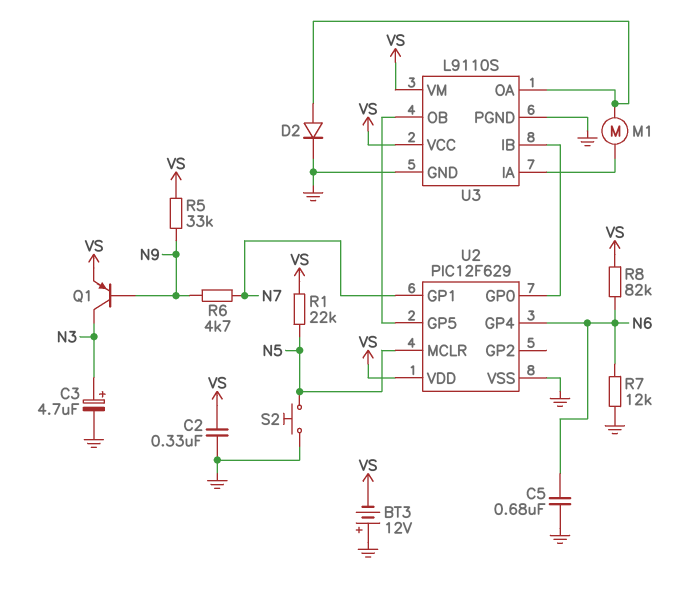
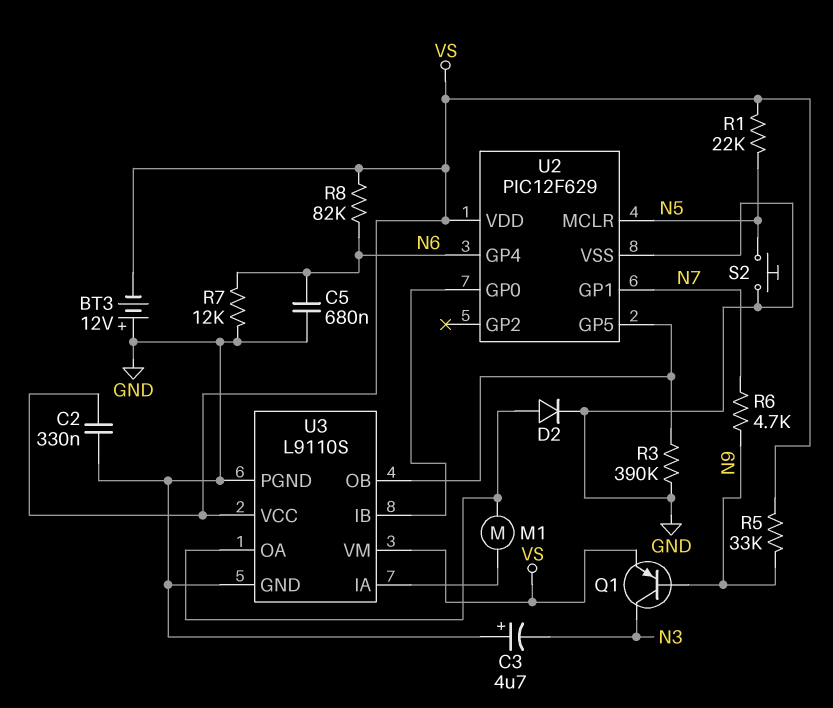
C3: 4.7uF (plus N3, minus GND) -> 4.7uF (plus GND, minus N3)
R3: none -> 390k (GND, U2/GP5)

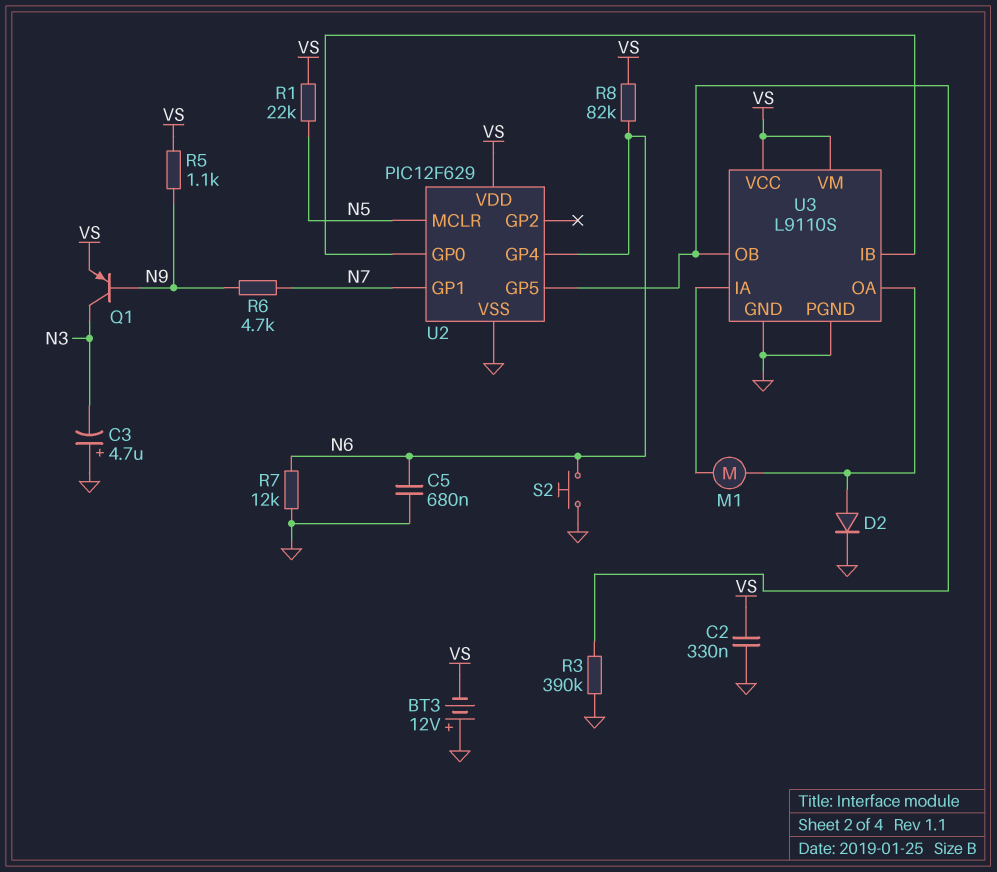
R5: 33k (N9, VS) -> 1.1k (N9, VS)
S2: button (GND, N5) -> button (GND, N6)

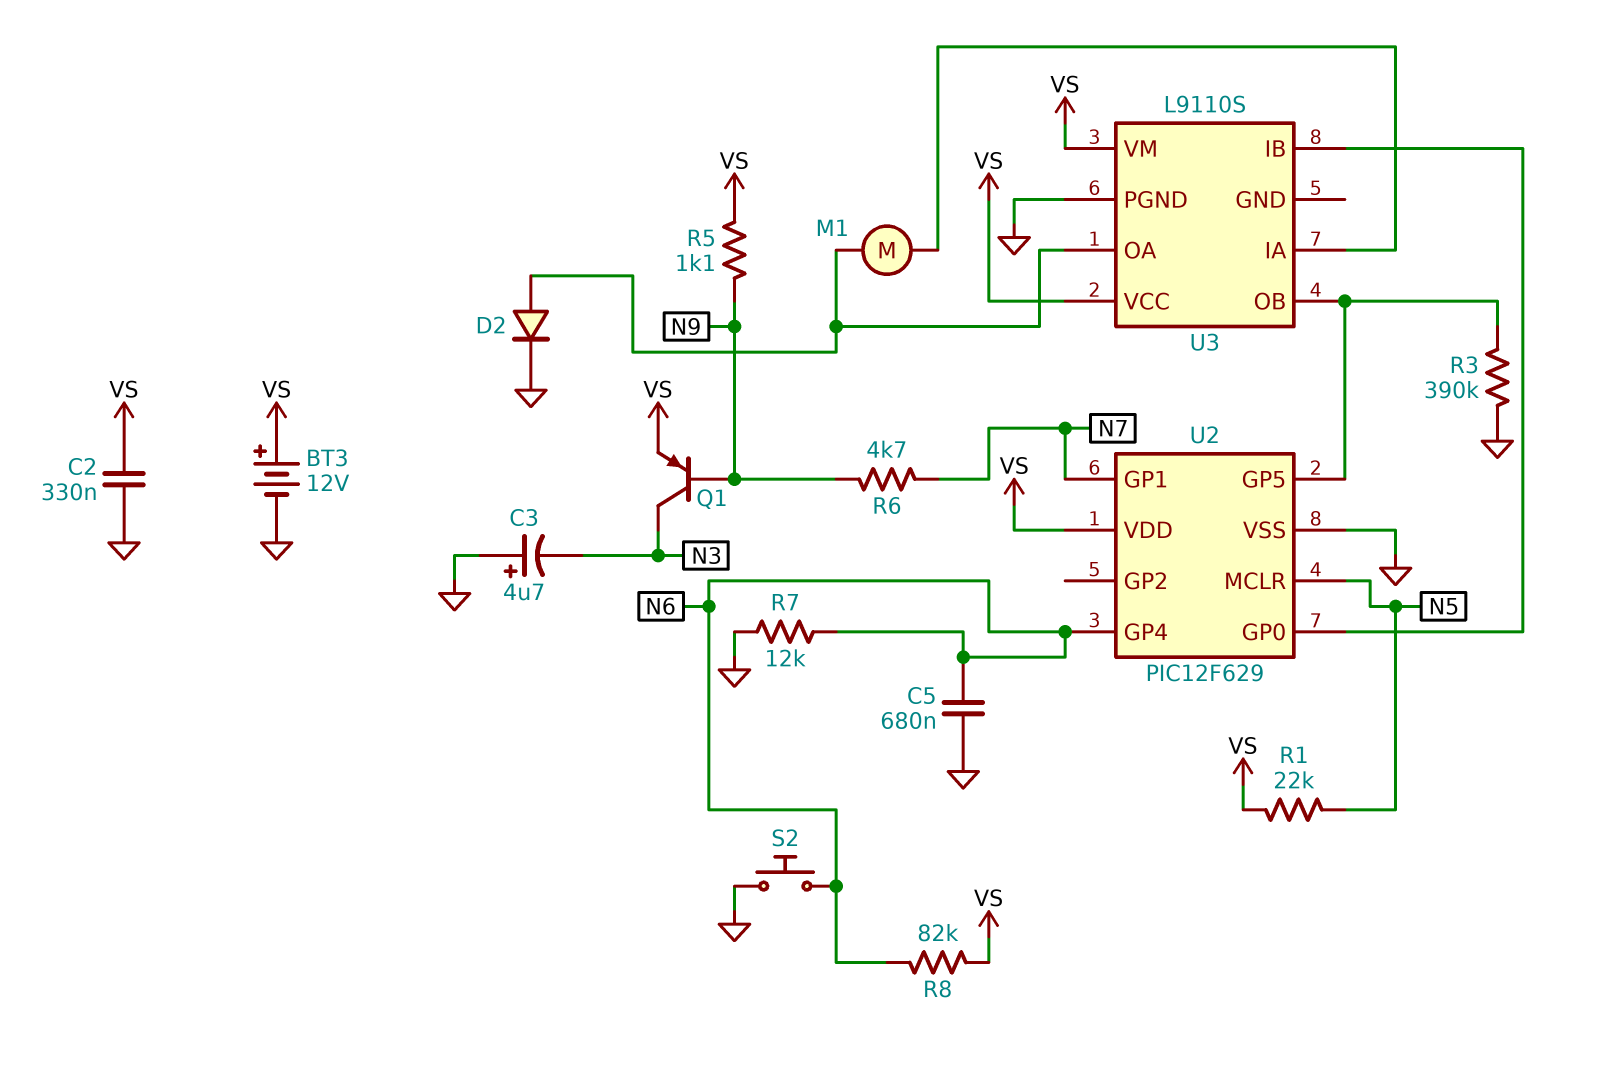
BT3: 12V (plus GND, minus VS) -> 12V (plus VS, minus GND)
U3 pin GND: GND -> none

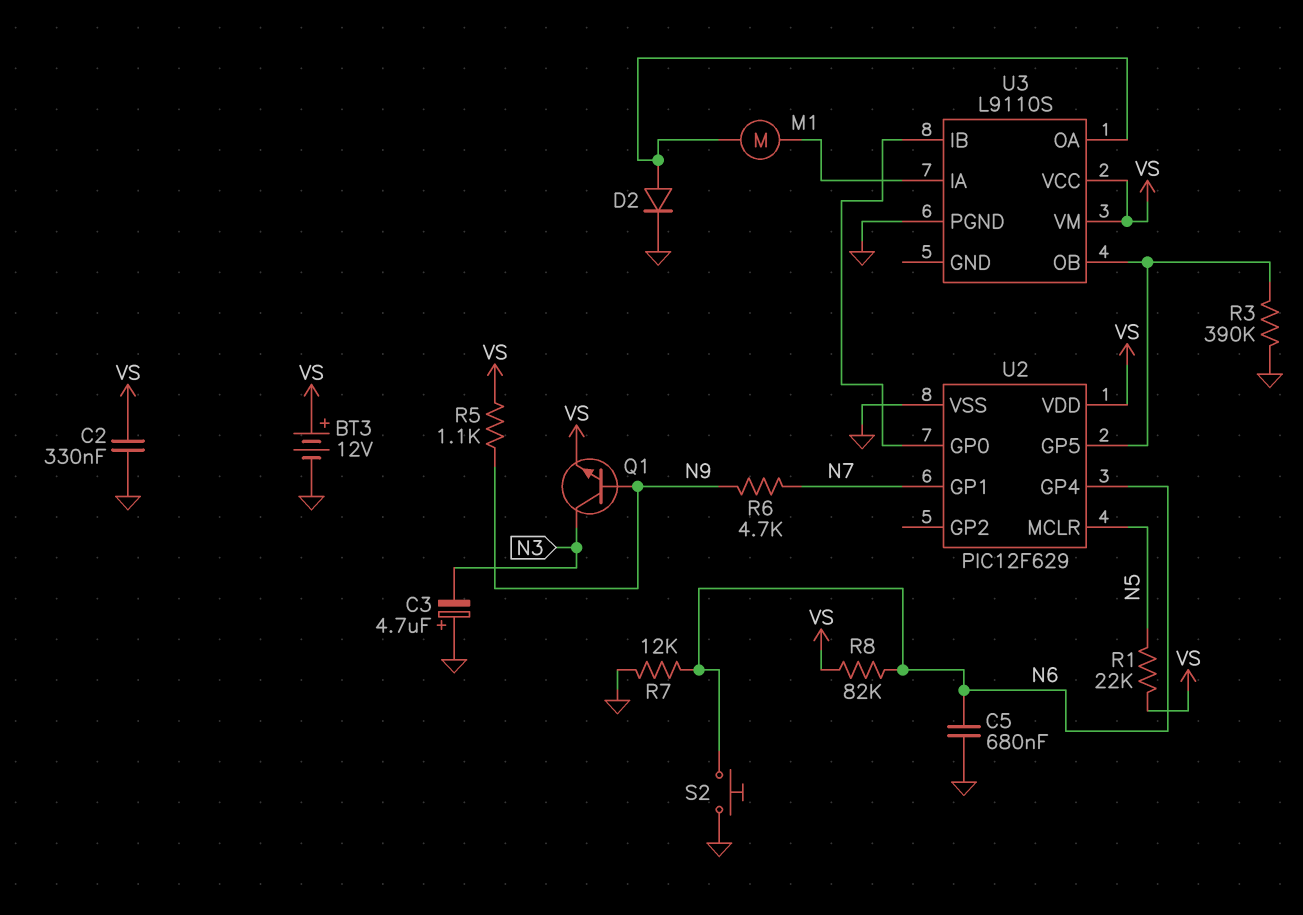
Q1: PNP (B N9, C N3, E VS) -> NPN (B N9, C N3, E VS)

